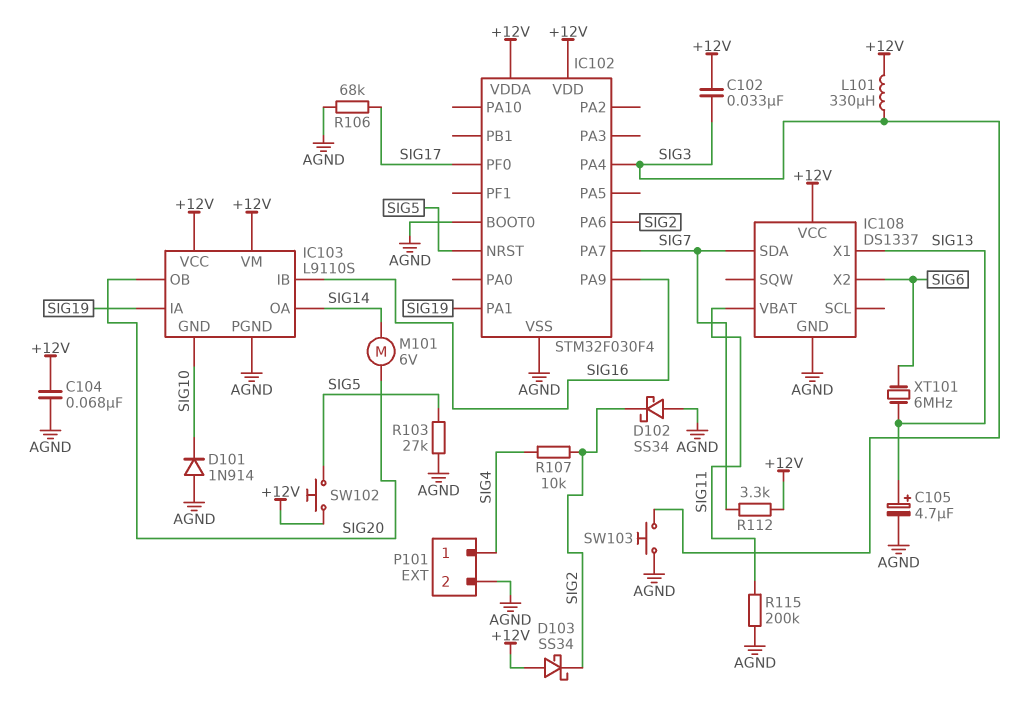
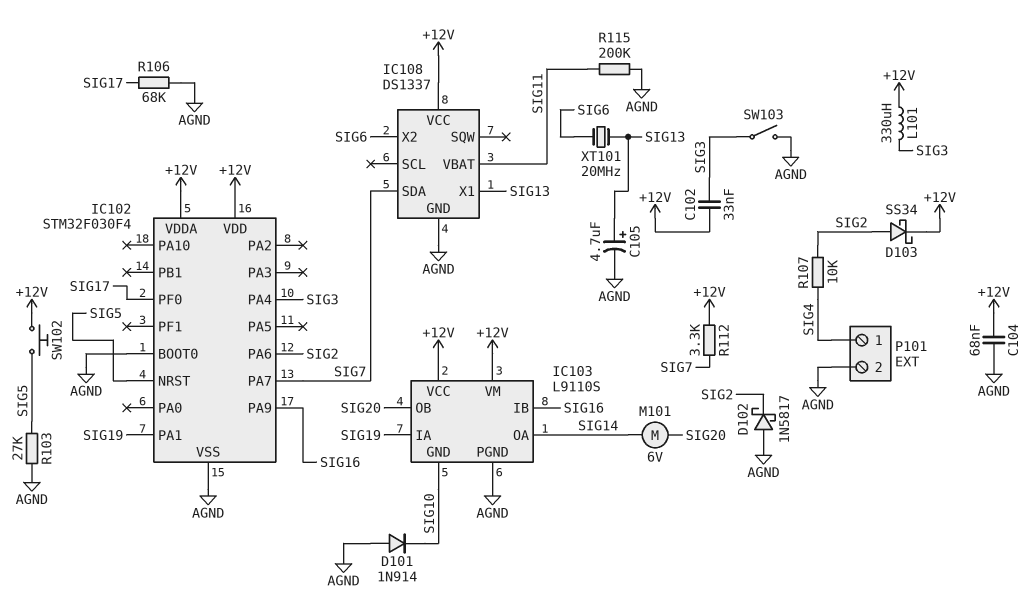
D102: schottky SS34 (A AGND, K SIG2) -> schottky 1N5817 (A AGND, K SIG2)
D103: schottky SS34 (A +12V, K SIG2) -> schottky SS34 (A SIG2, K +12V)
SW103: button (AGND, SIG3) -> switch (AGND, SIG3)
XT101: 6MHz (SIG6, SIG13) -> 20MHz (SIG6, SIG13)

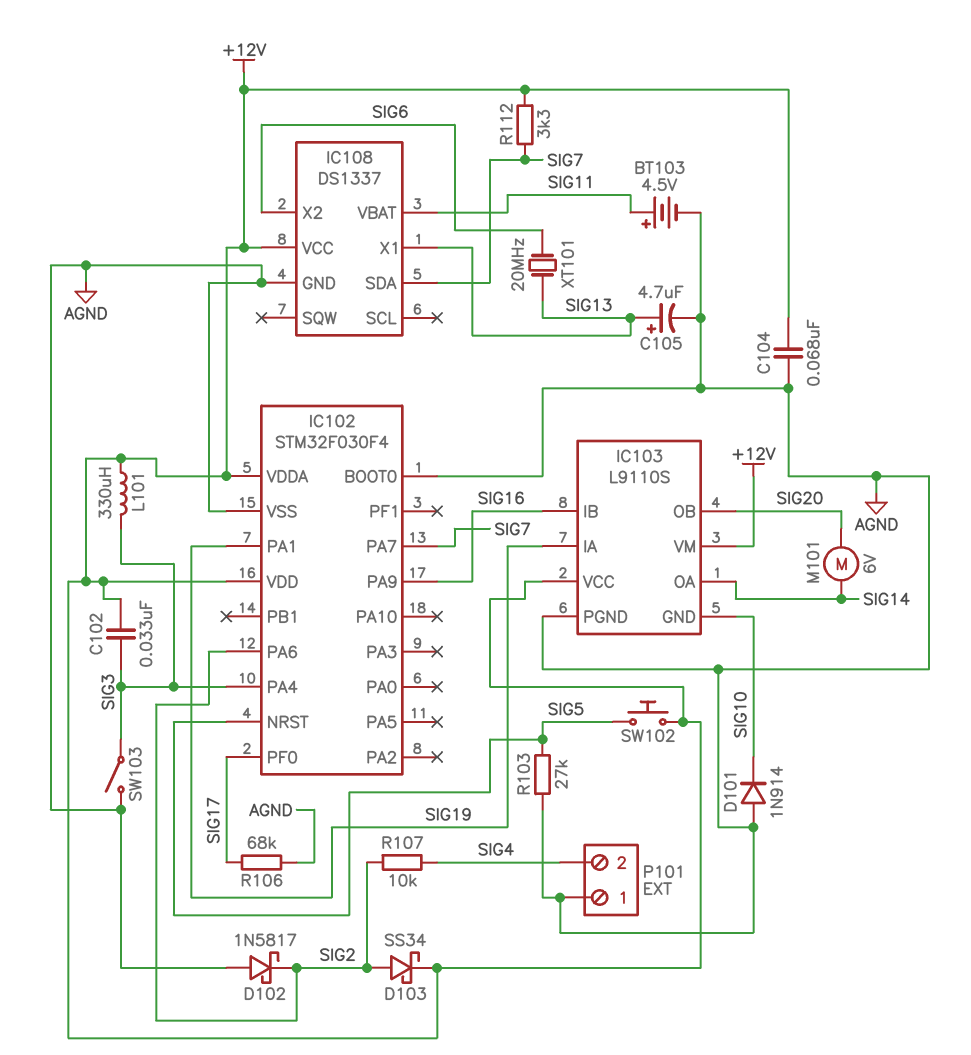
BT103: none -> 4.5V (plus SIG11, minus AGND)
P101 pin 1: SIG4 -> AGND
P101 pin 2: AGND -> SIG4
R115: 200k (AGND, SIG11) -> none

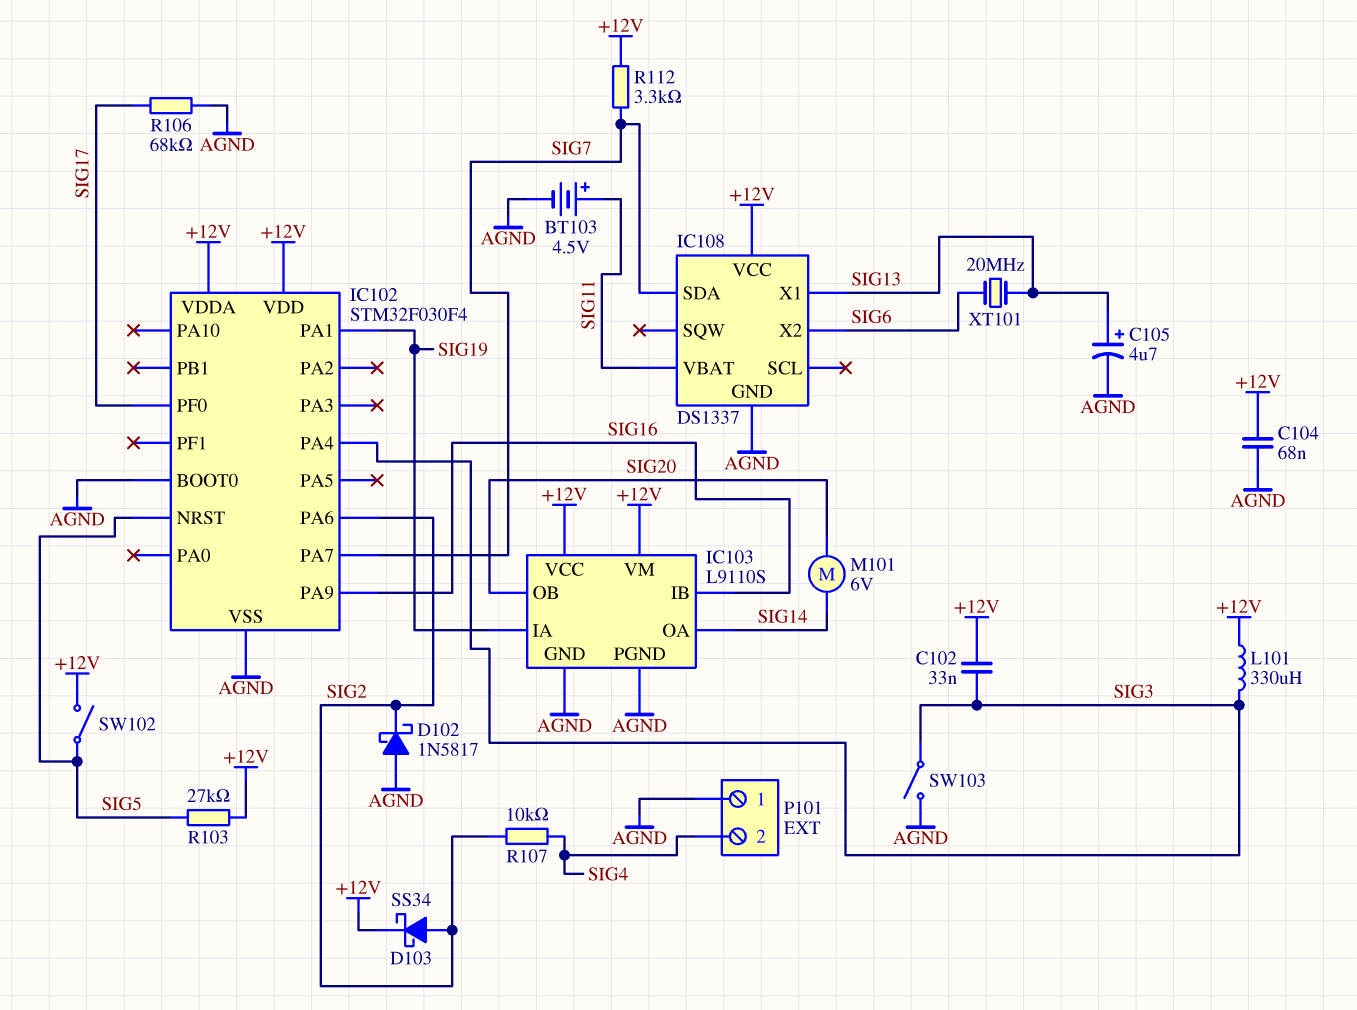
D101: diode 1N914 (A AGND, K SIG10) -> none
IC103 pin GND: SIG10 -> AGND
R103: 27k (AGND, SIG5) -> 27k (+12V, SIG5)
SW102: button (+12V, SIG5) -> switch (+12V, SIG5)

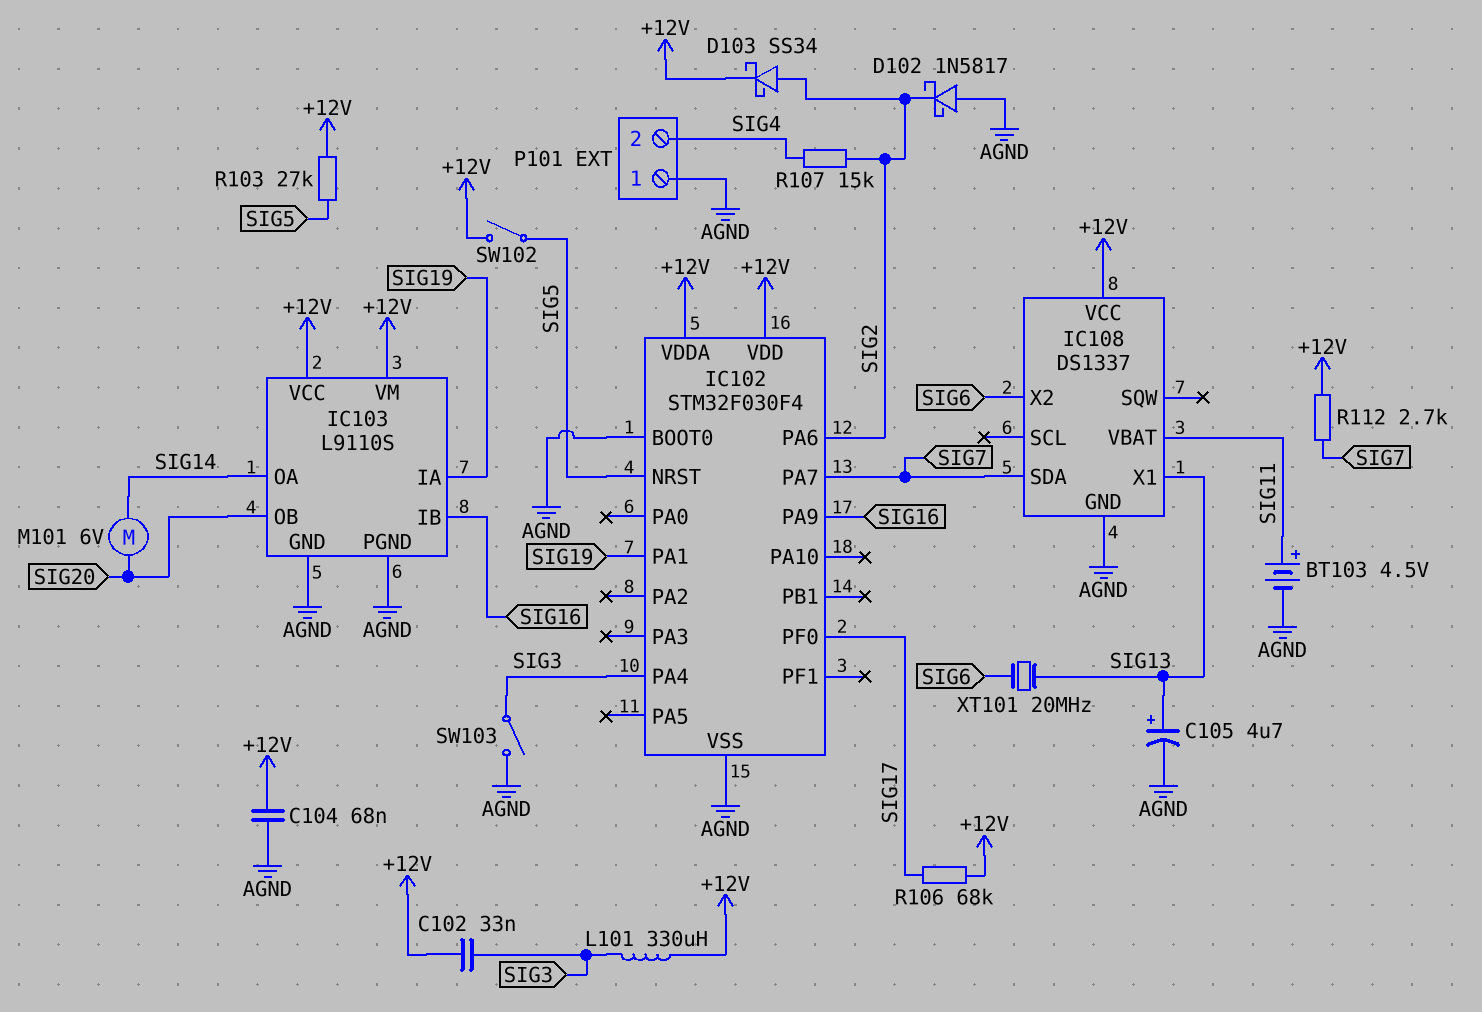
R106: 68k (AGND, SIG17) -> 68k (+12V, SIG17)
R107: 10k (SIG2, SIG4) -> 15k (SIG2, SIG4)
R112: 3.3k (+12V, SIG7) -> 2.7k (+12V, SIG7)

